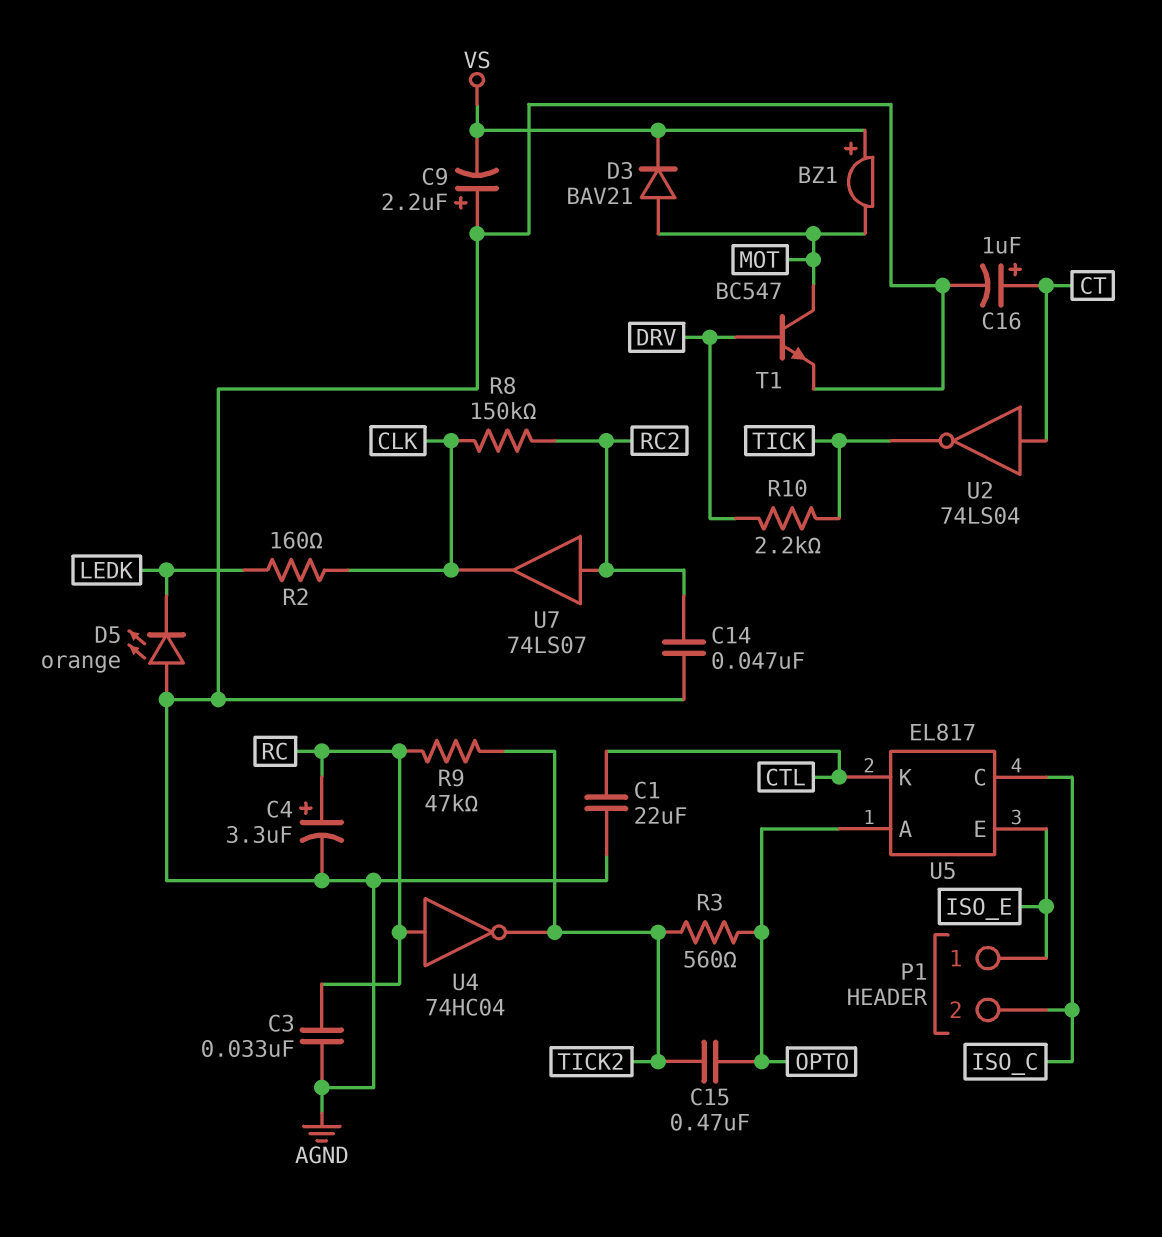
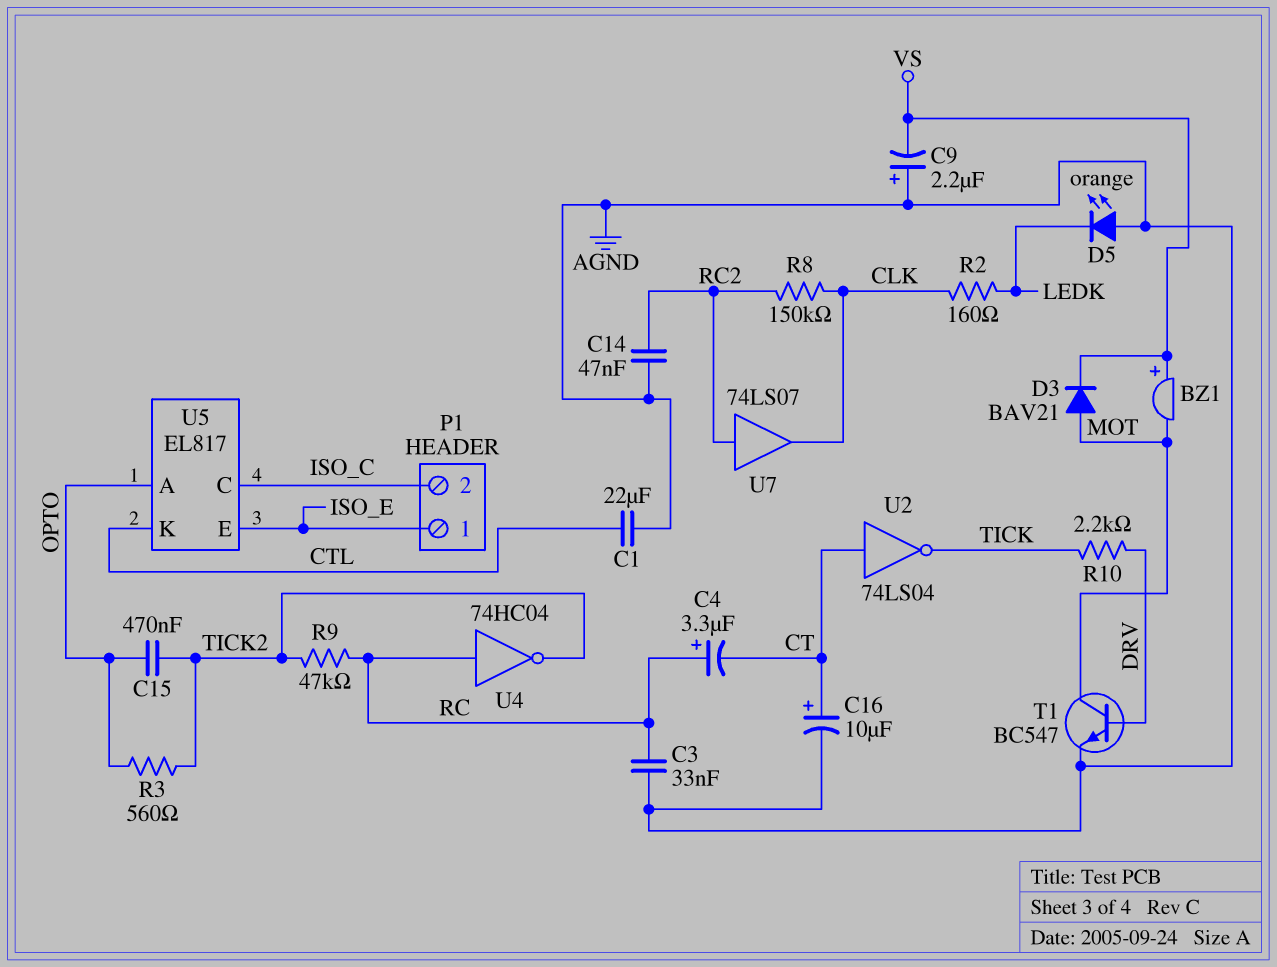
C4: 3.3uF (plus RC, minus AGND) -> 3.3uF (plus RC, minus CT)
C16: 1uF (plus CT, minus AGND) -> 10uF (plus CT, minus AGND)

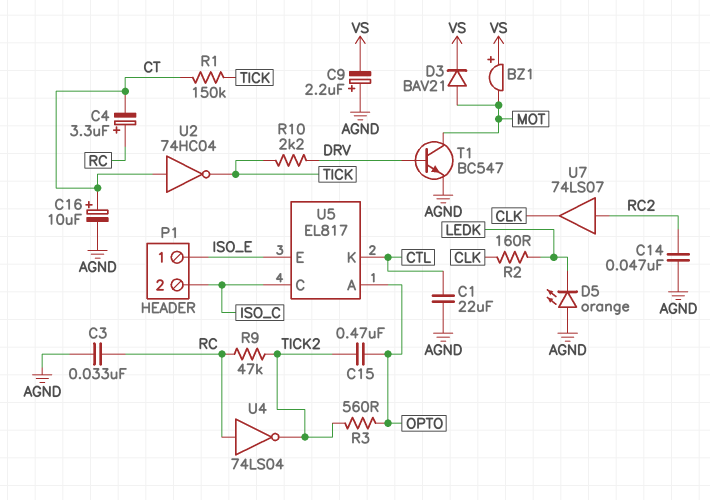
R1: none -> 150k (CT, TICK)
R8: 150k (CLK, RC2) -> none
U2: NOT 74LS04 (in CT, out TICK) -> NOT 74HC04 (in CT, out TICK)
U4: NOT 74HC04 (in RC, out TICK2) -> NOT 74LS04 (in RC, out TICK2)

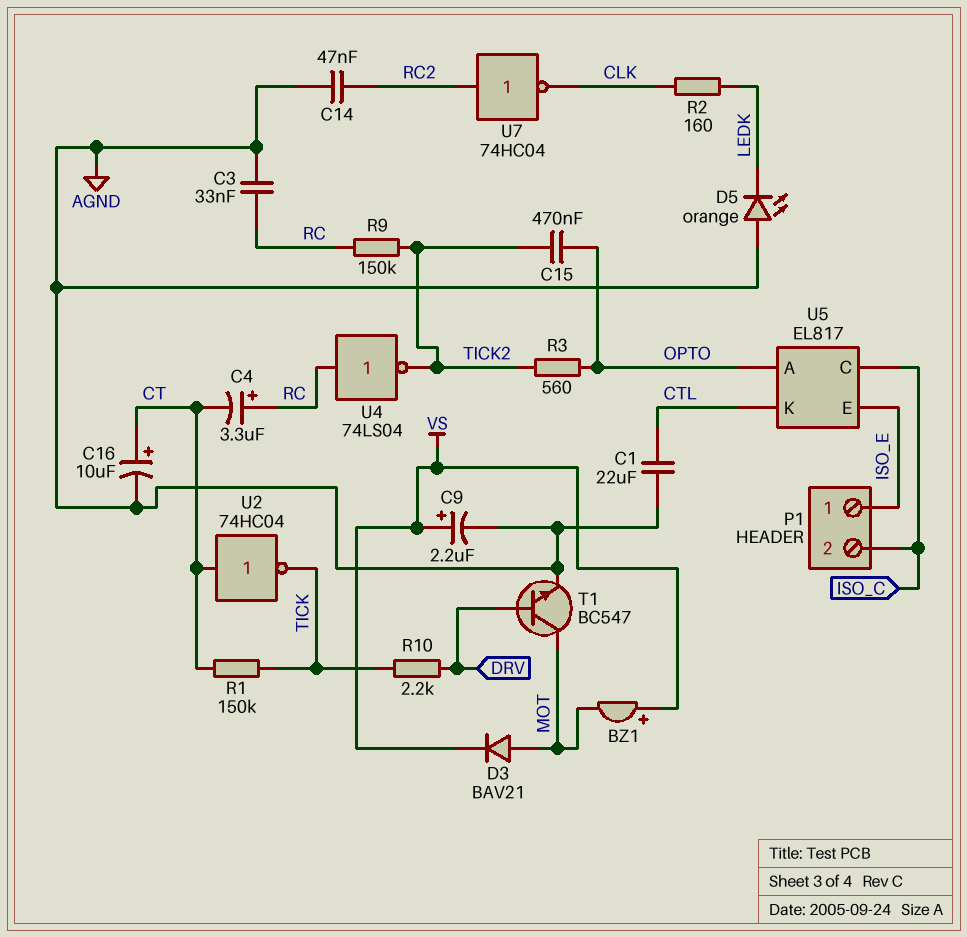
C9: 2.2uF (plus AGND, minus VS) -> 2.2uF (plus VS, minus AGND)
R9: 47k (RC, TICK2) -> 150k (RC, TICK2)
U7: buffer 74LS07 (in RC2, out CLK) -> NOT 74HC04 (in RC2, out CLK)

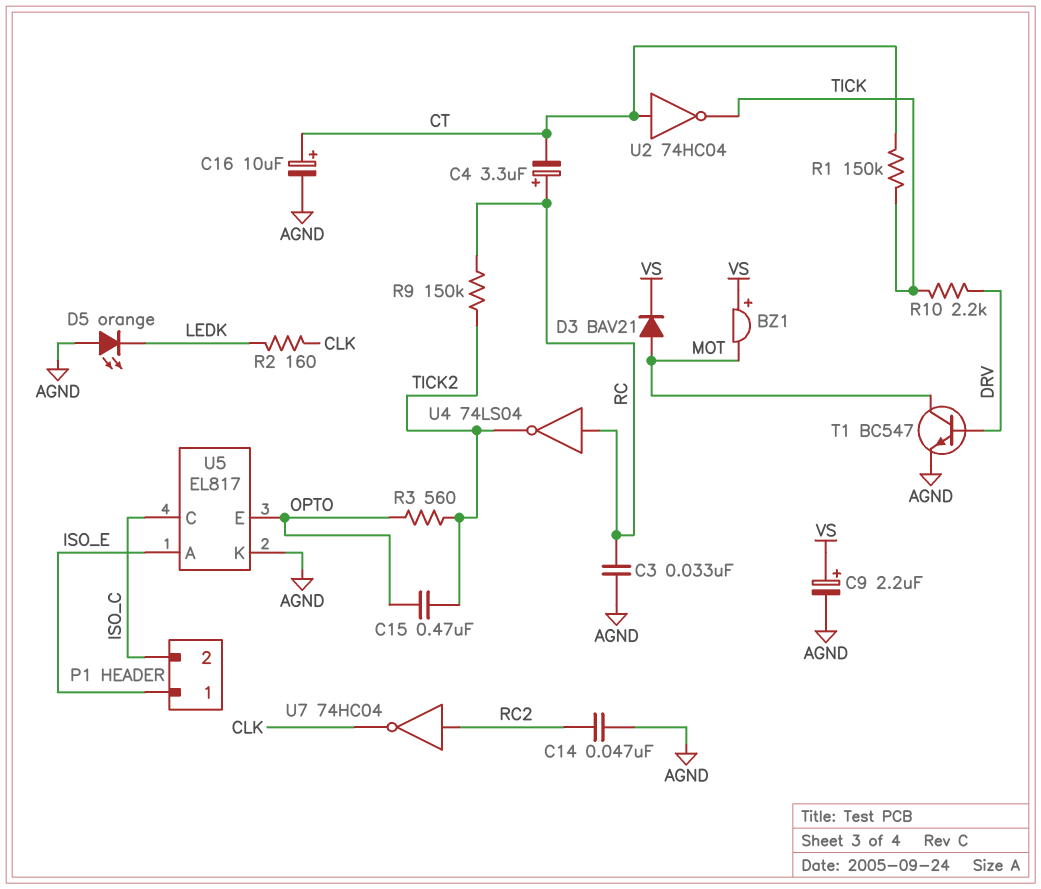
C1: 22uF (AGND, CTL) -> none
U5 pin A: OPTO -> ISO_E
U5 pin E: ISO_E -> OPTO
U5 pin K: CTL -> AGND

